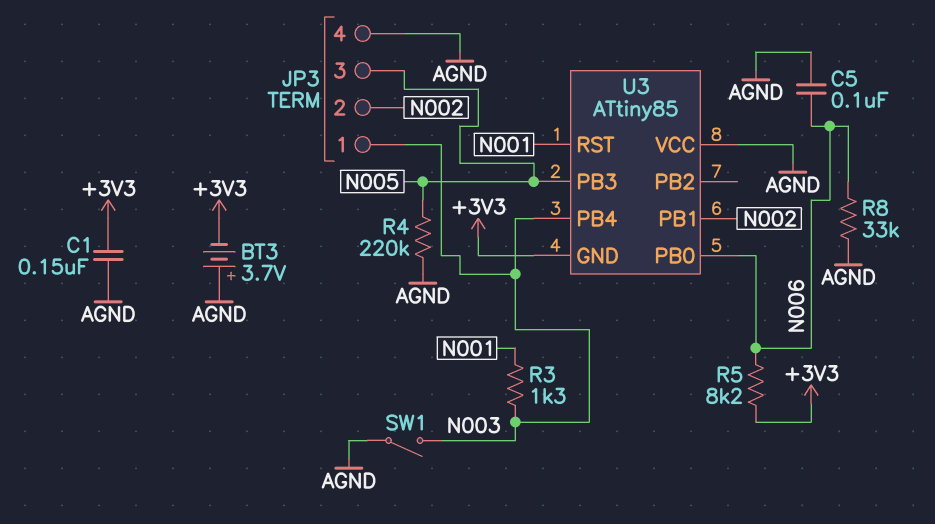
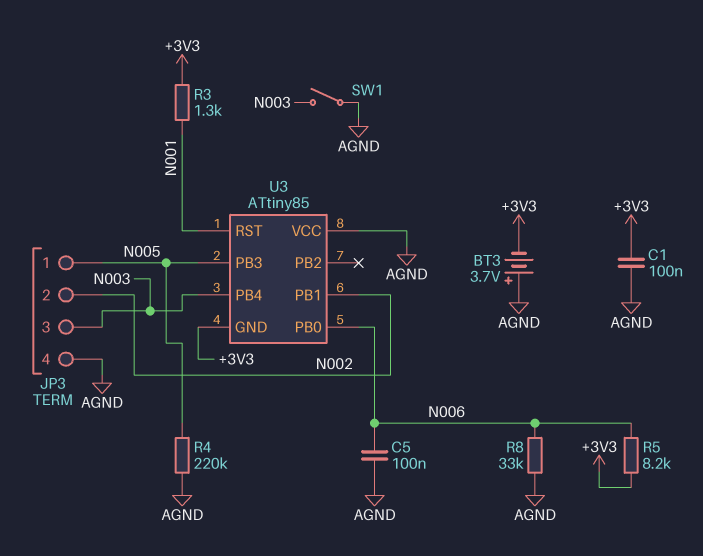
C1: 150nF (+3V3, AGND) -> 100nF (+3V3, AGND)
JP3 pin 1: N003 -> N005
JP3 pin 3: N005 -> N003
R3: 1.3k (N001, N003) -> 1.3k (+3V3, N001)

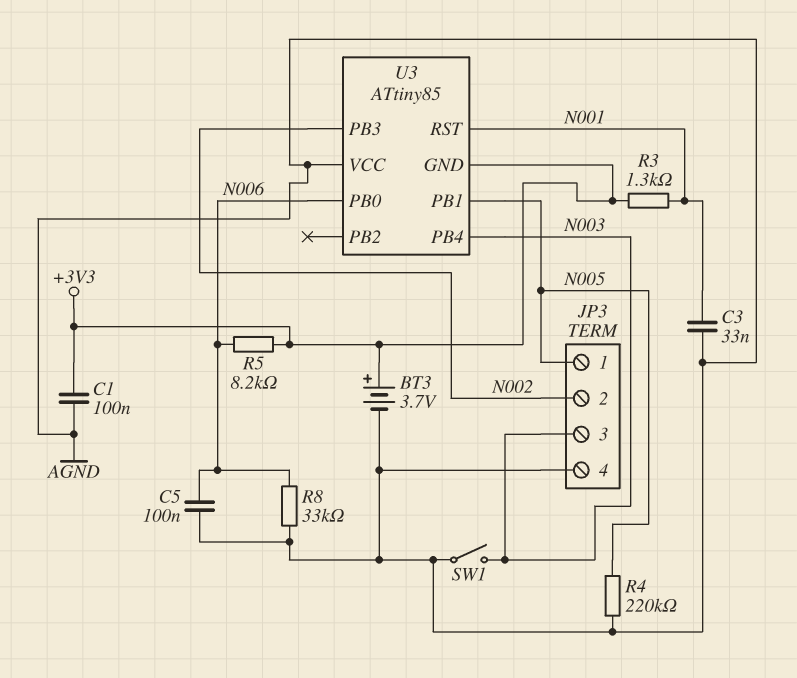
BT3: 3.7V (plus AGND, minus +3V3) -> 3.7V (plus +3V3, minus AGND)
C3: none -> 33nF (AGND, N001)
U3 pin PB1: N002 -> N005
U3 pin PB3: N005 -> N002

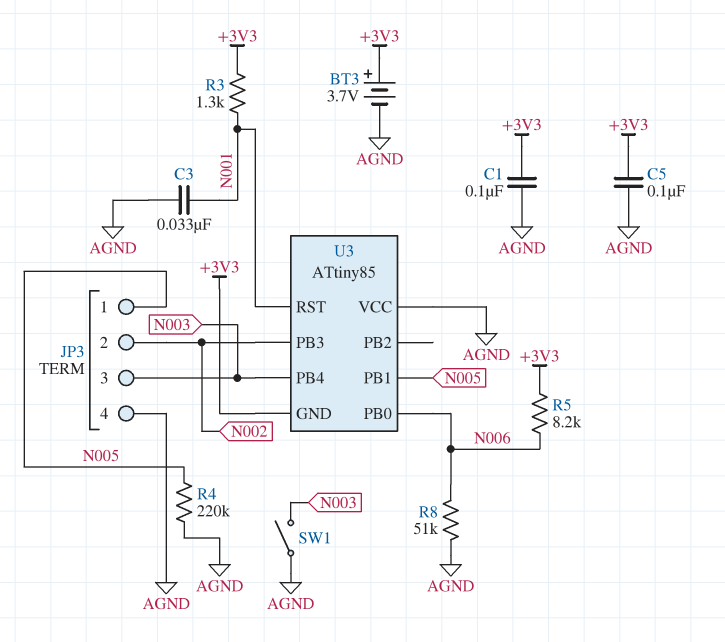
C5: 100nF (AGND, N006) -> 100nF (+3V3, AGND)
R8: 33k (AGND, N006) -> 51k (AGND, N006)

